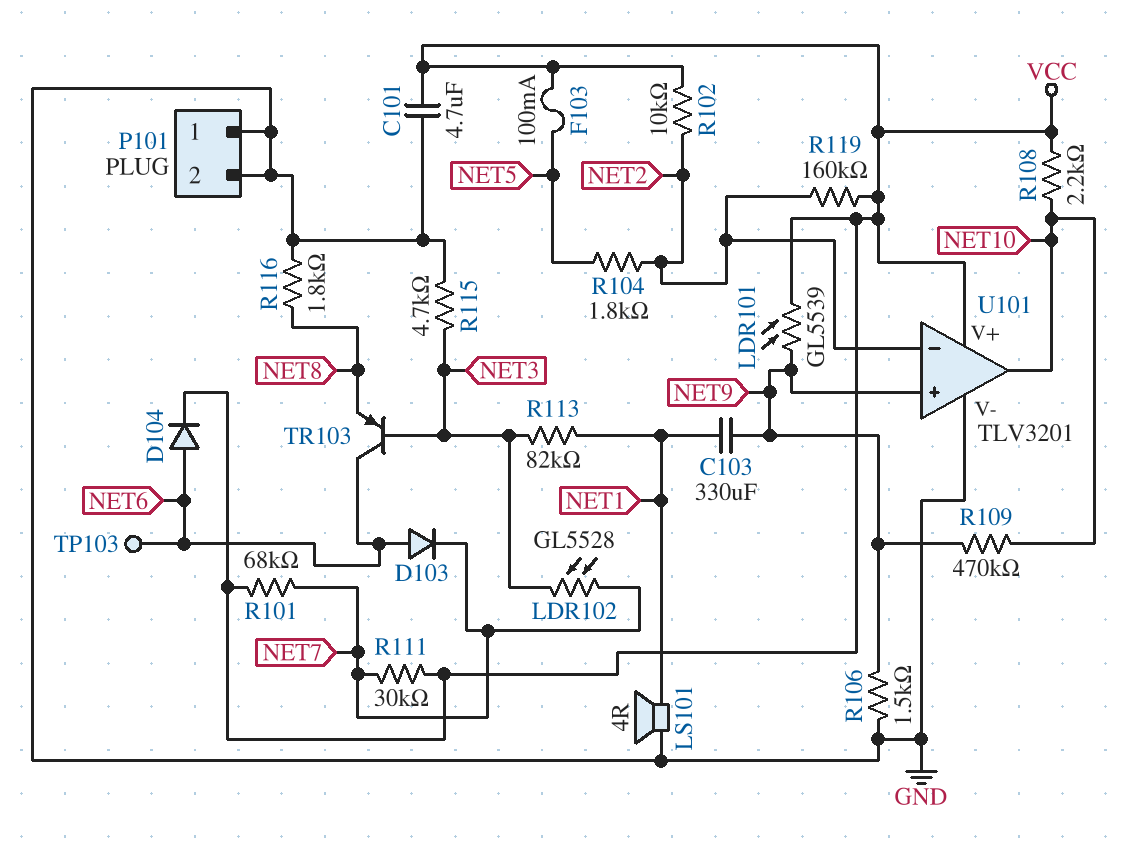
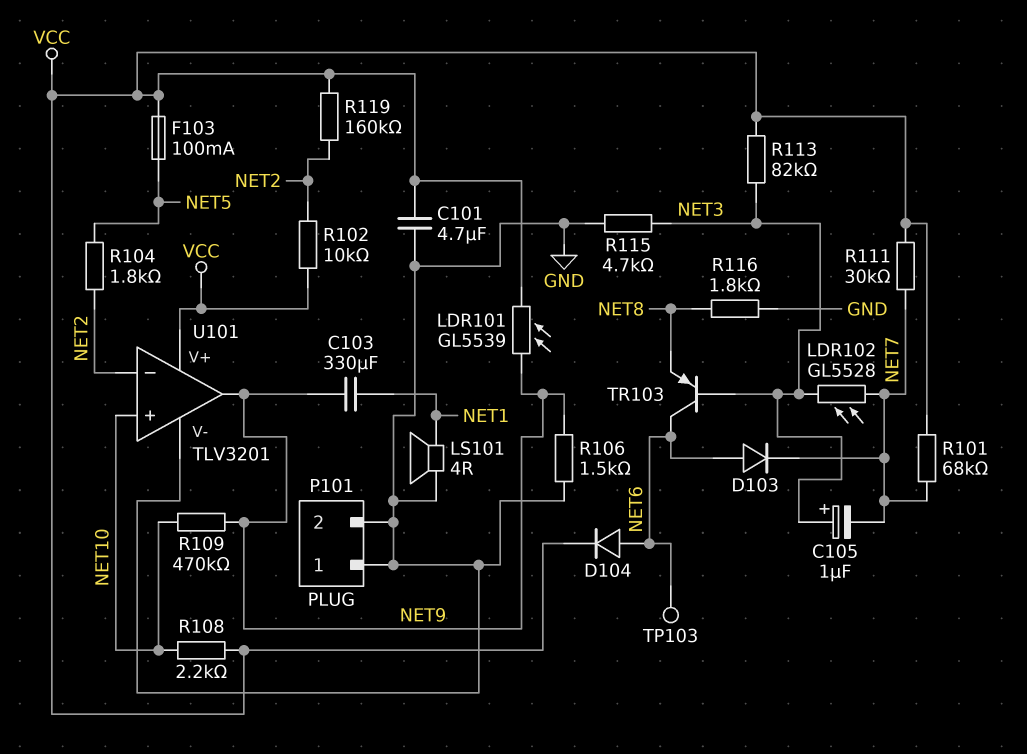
C105: none -> 1uF (plus NET3, minus NET7)
R113: 82k (NET1, NET3) -> 82k (NET3, VCC)
U101 pin in+: NET9 -> NET10
U101 pin out: NET10 -> NET9

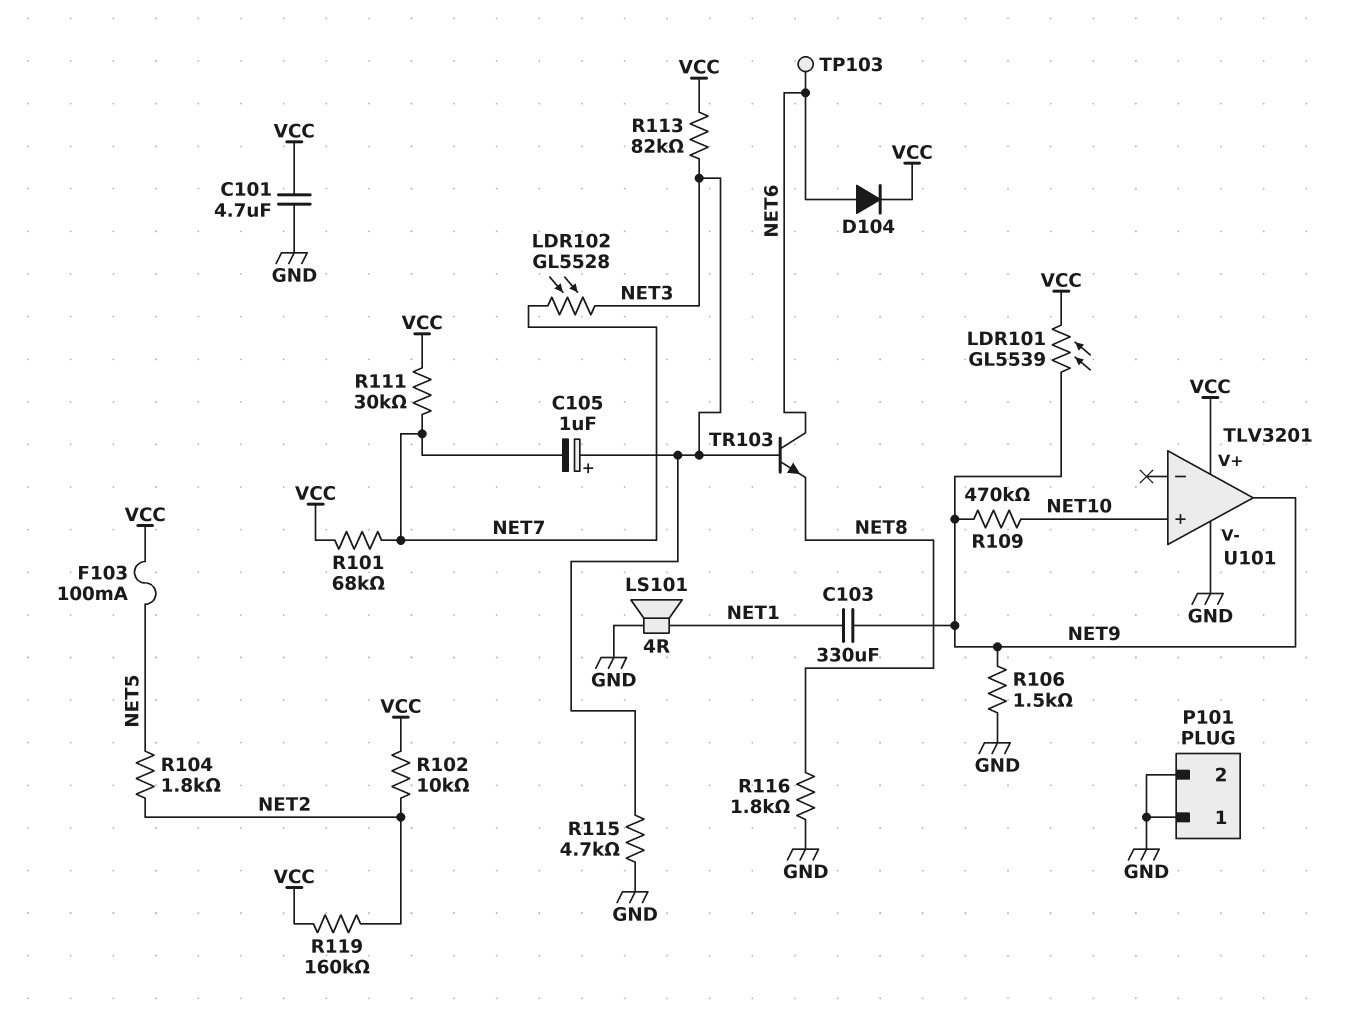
D103: diode (A NET6, K NET7) -> none
R108: 2.2k (NET10, VCC) -> none
TR103: PNP (B NET3, C NET6, E NET8) -> NPN (B NET3, C NET6, E NET8)
U101 pin in-: NET2 -> none

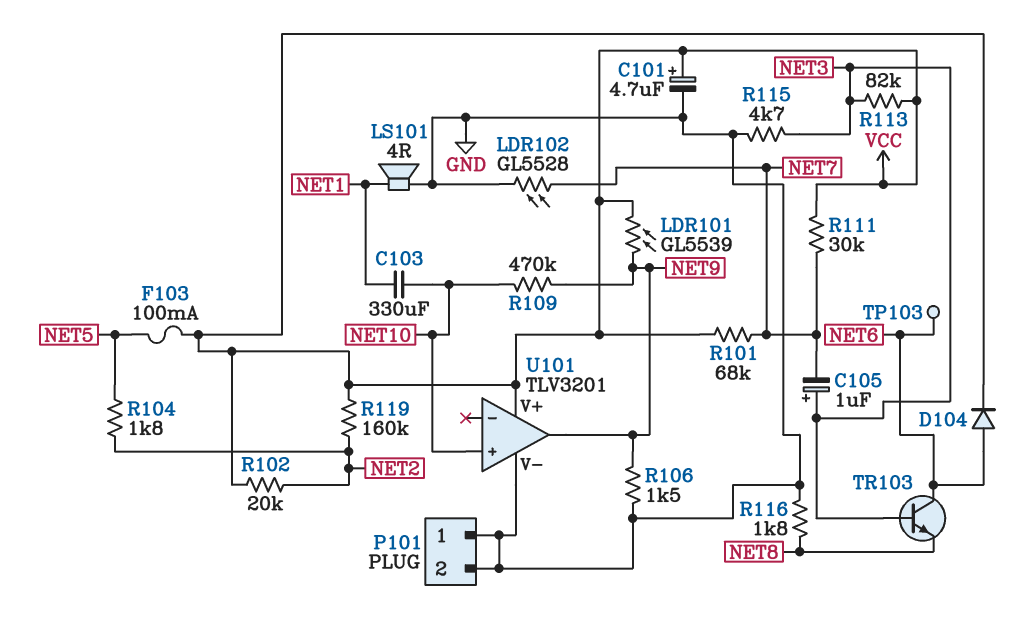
C101: 4.7uF (GND, VCC) -> 4.7uF (plus VCC, minus GND)
C103: 330uF (NET1, NET9) -> 330uF (NET1, NET10)
LDR102: GL5528 (NET3, NET7) -> GL5528 (GND, NET7)
R102: 10k (NET2, VCC) -> 20k (NET2, VCC)

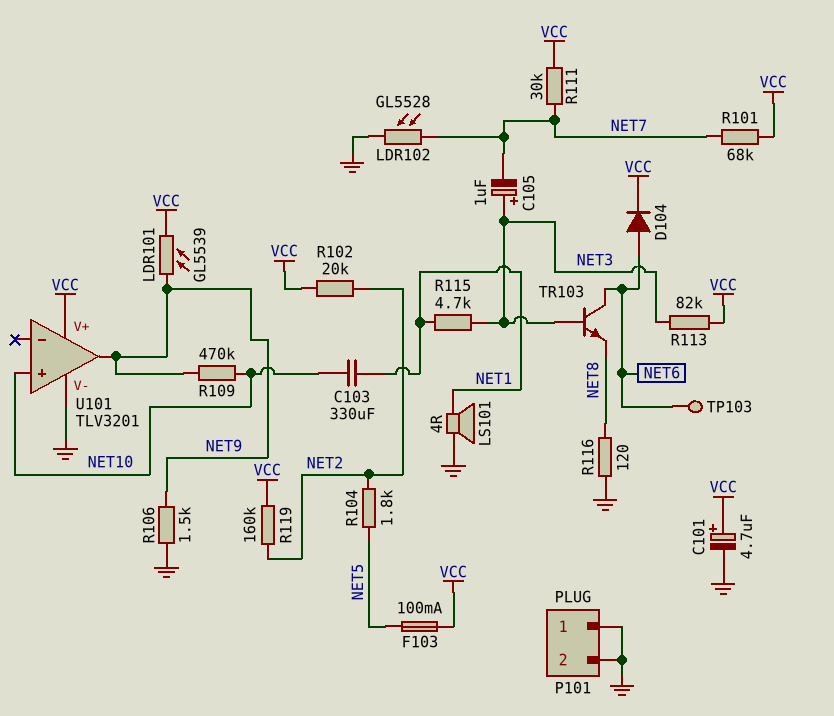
R115: 4.7k (GND, NET3) -> 4.7k (NET1, NET3)
R116: 1.8k (GND, NET8) -> 120 (GND, NET8)

